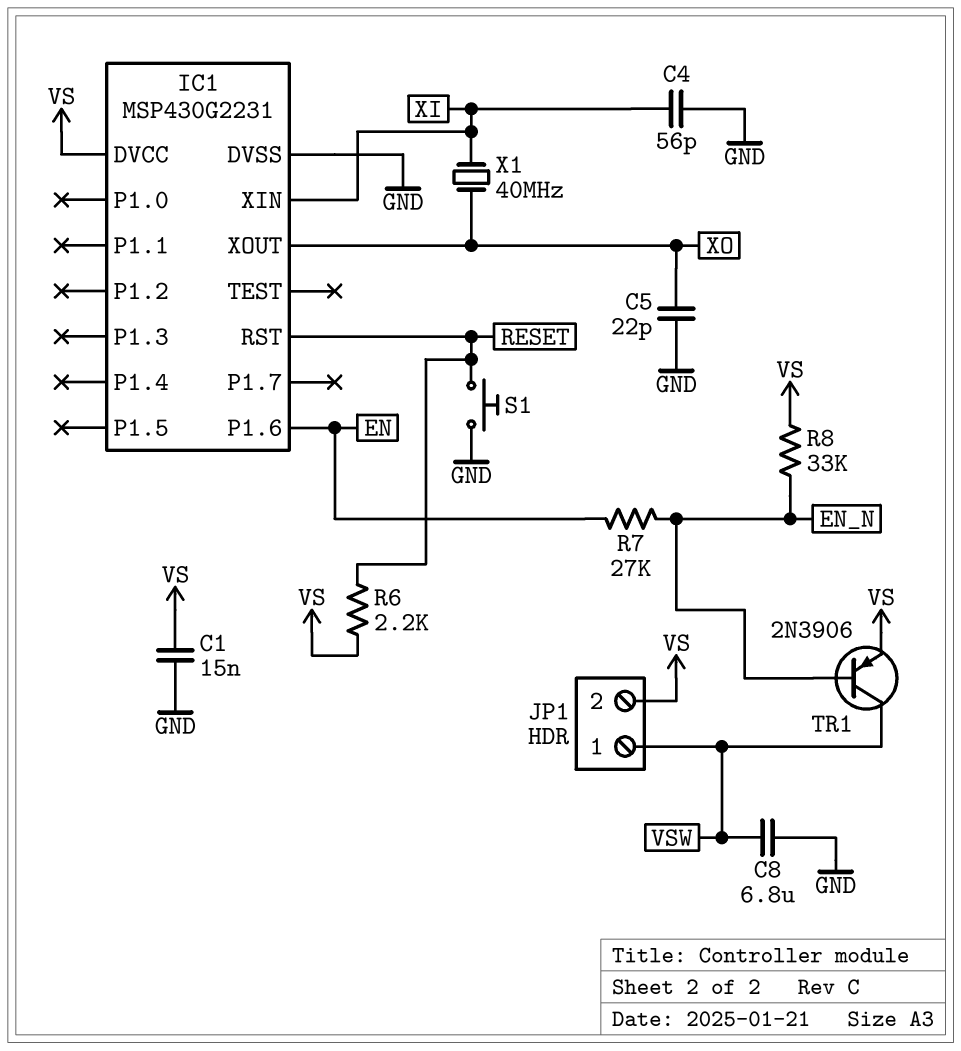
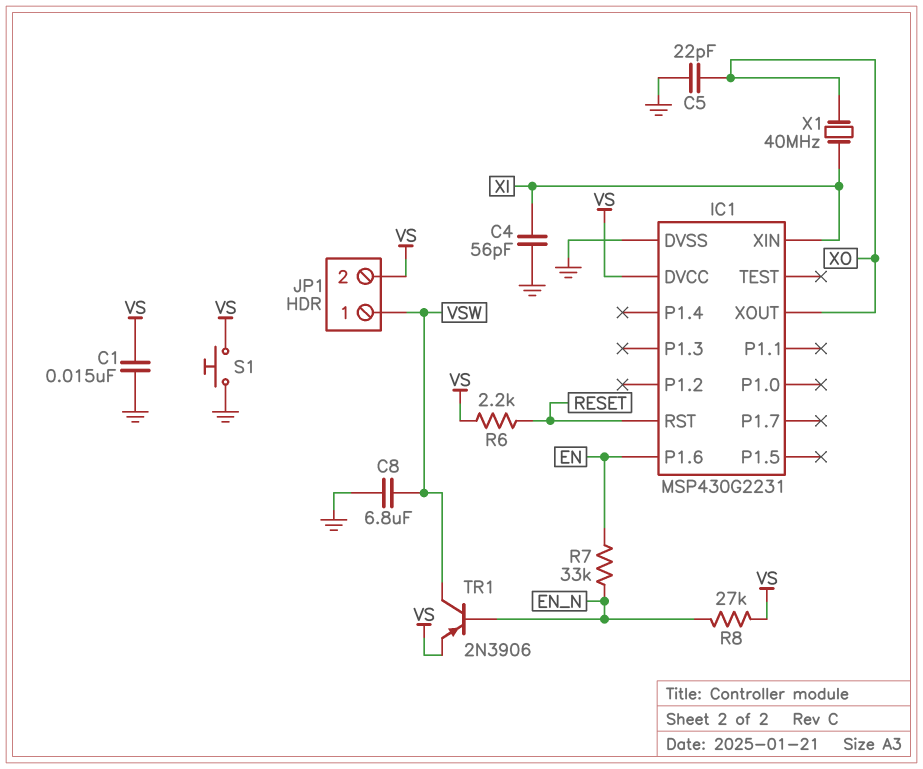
R7: 27k (EN, EN_N) -> 33k (EN, EN_N)
R8: 33k (EN_N, VS) -> 27k (EN_N, VS)
S1: button (GND, RESET) -> button (GND, VS)

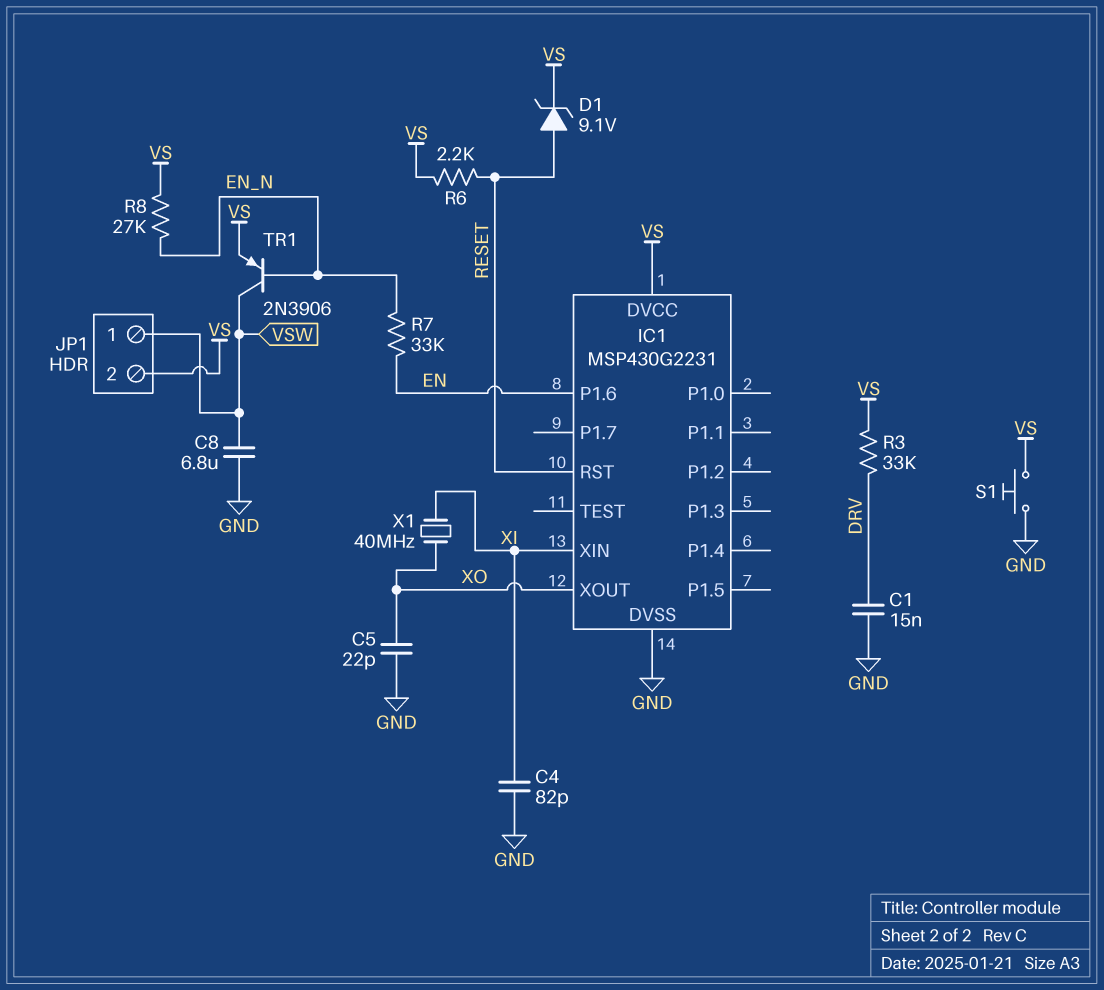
C1: 15nF (GND, VS) -> 15nF (DRV, GND)
C4: 56pF (GND, XI) -> 82pF (GND, XI)
D1: none -> zener 9.1V (A RESET, K VS)
R3: none -> 33k (DRV, VS)

